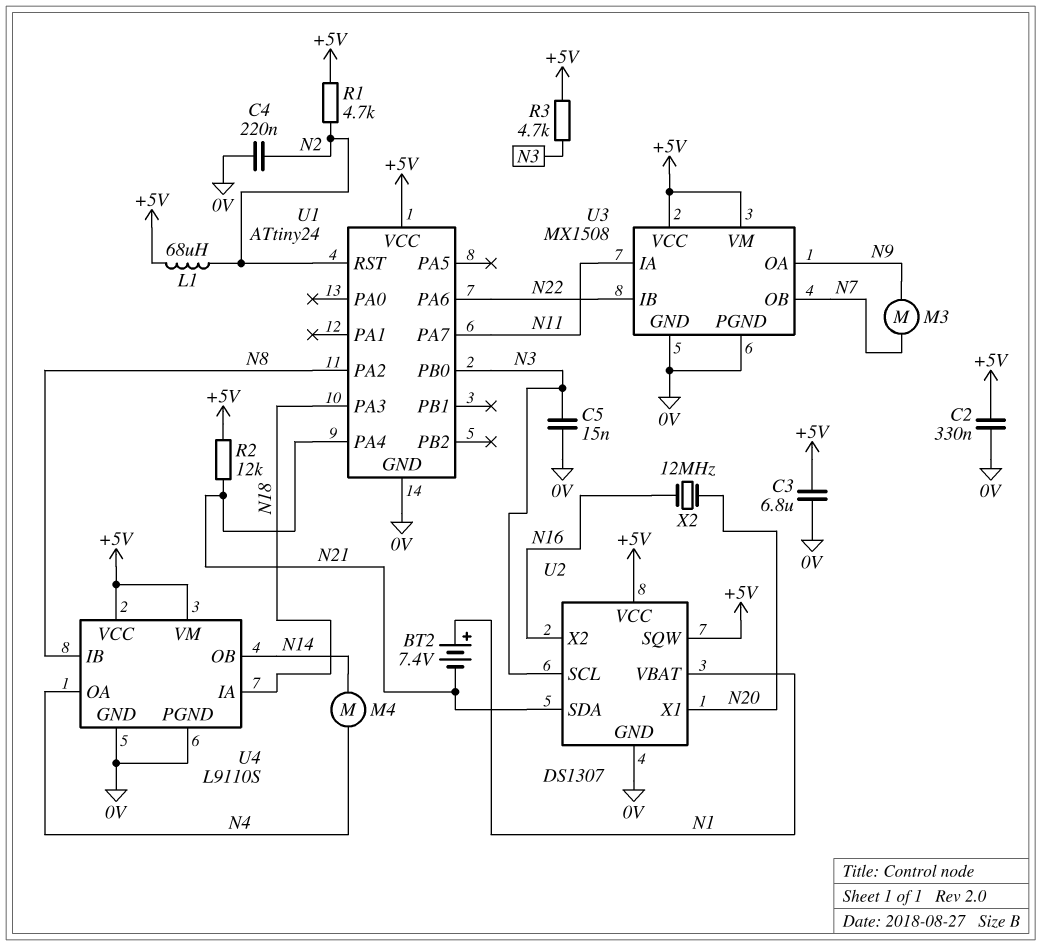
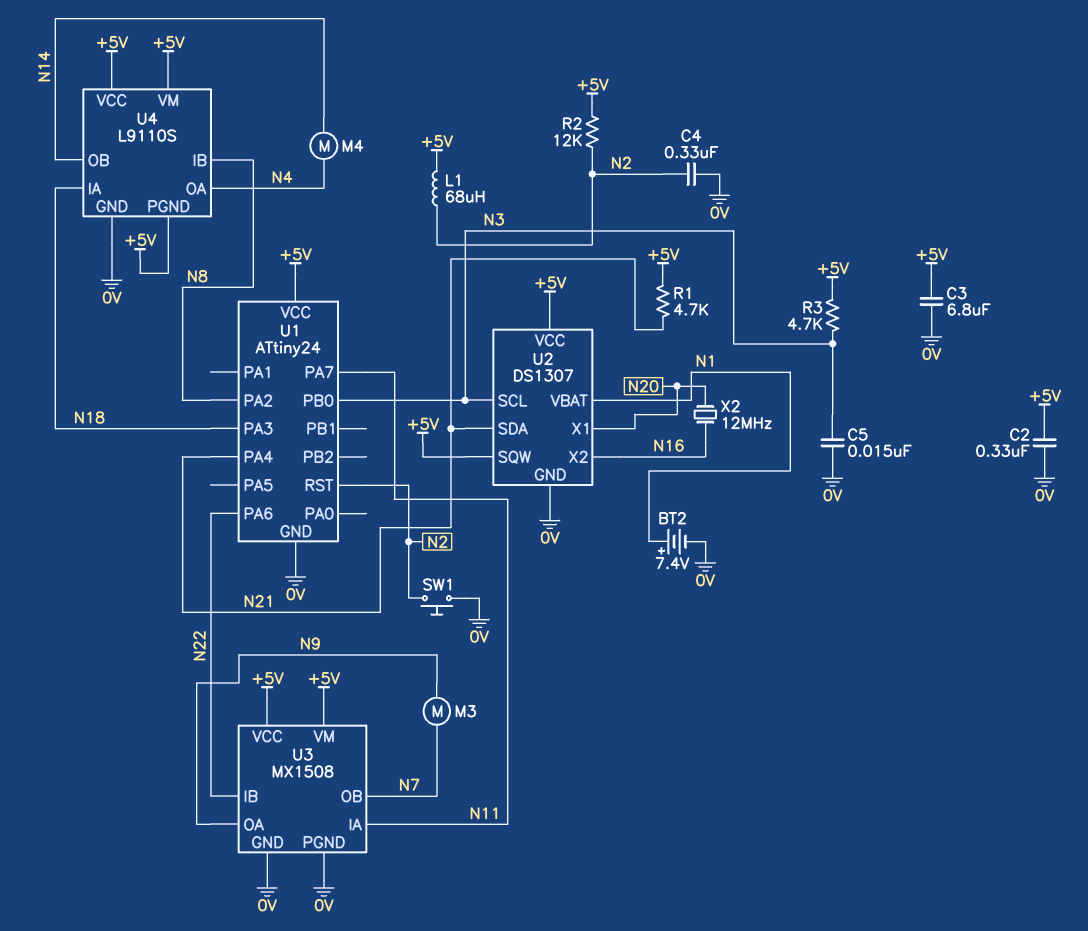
BT2: 7.4V (plus N1, minus N21) -> 7.4V (plus N1, minus 0V)
C4: 220nF (0V, N2) -> 330nF (0V, N2)
R1: 4.7k (+5V, N2) -> 4.7k (+5V, N21)
R2: 12k (+5V, N21) -> 12k (+5V, N2)
SW1: none -> button (0V, N2)
U4 pin PGND: 0V -> +5V

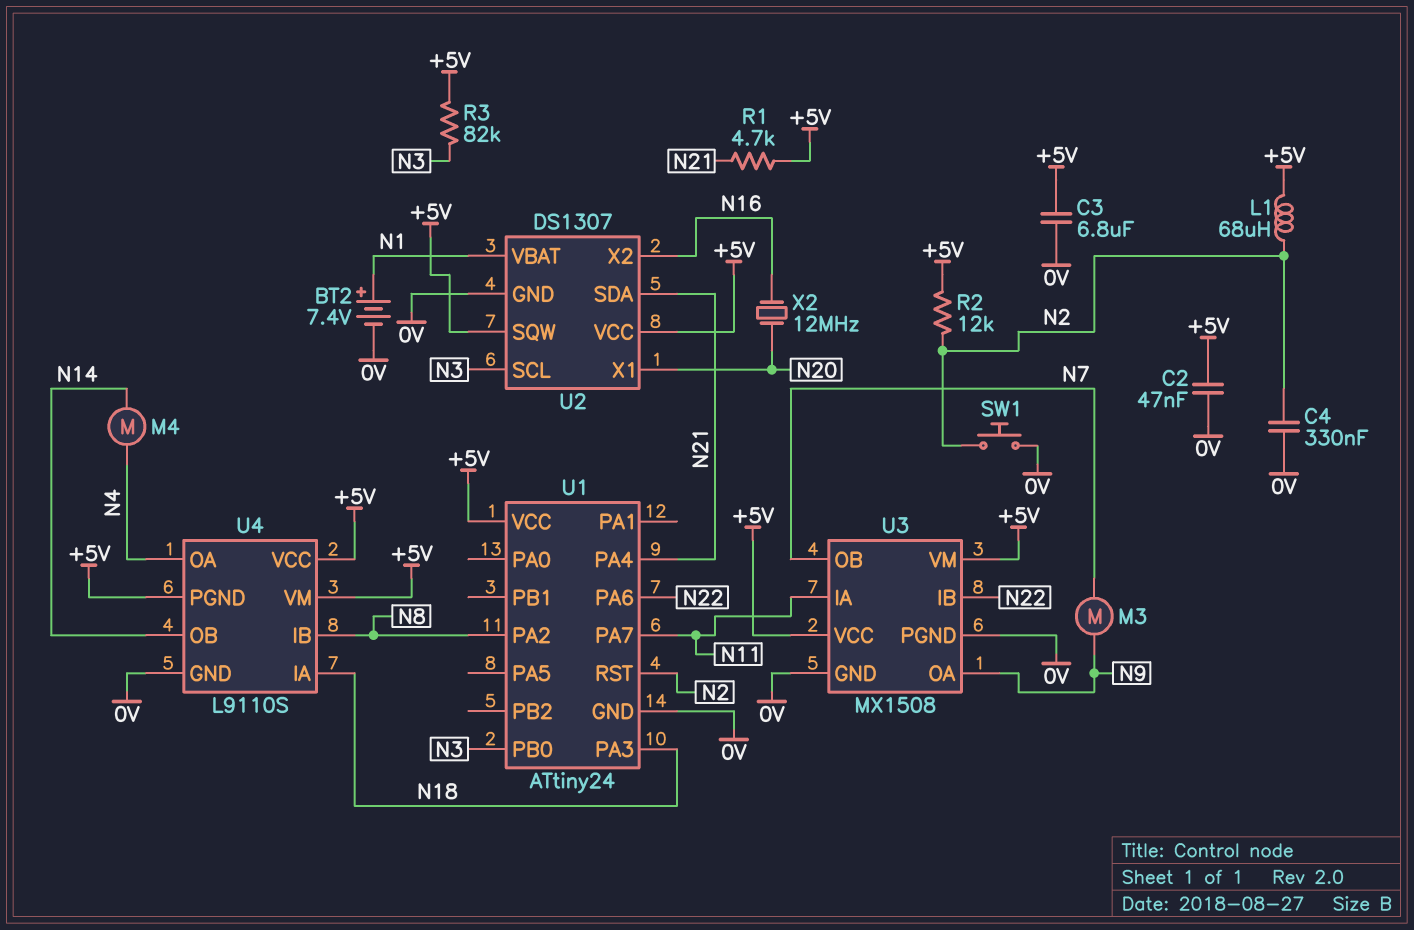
C2: 330nF (+5V, 0V) -> 47nF (+5V, 0V)
C5: 15nF (0V, N3) -> none
R3: 4.7k (+5V, N3) -> 82k (+5V, N3)

